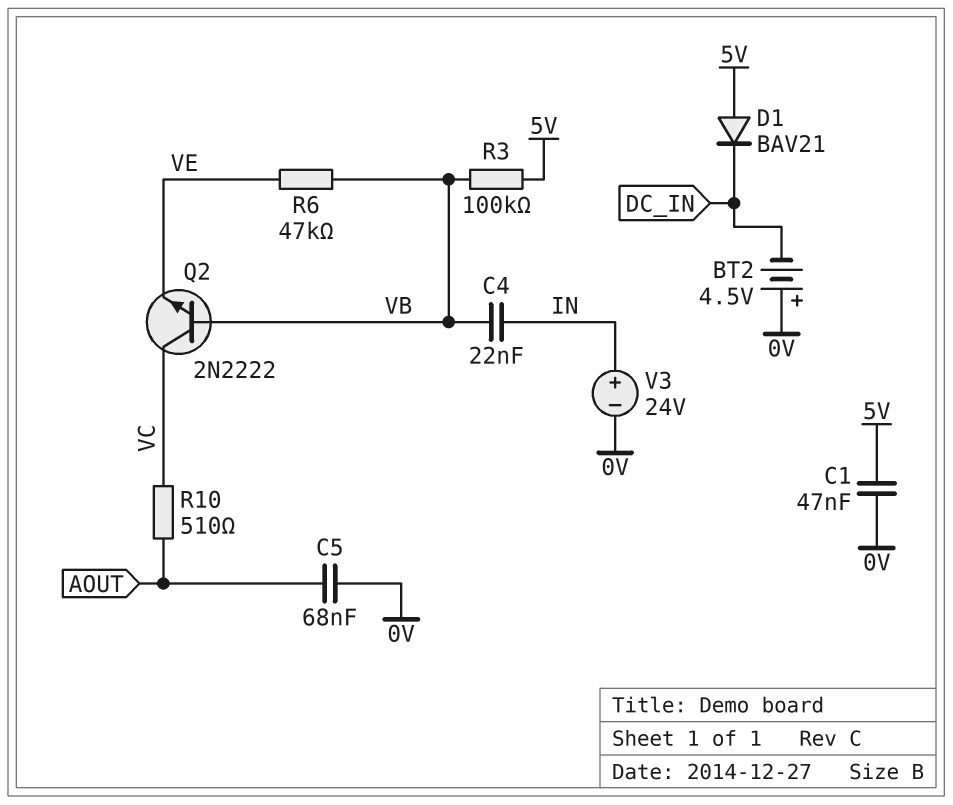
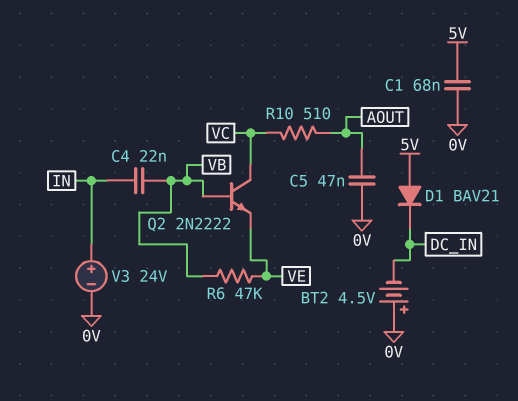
C1: 47nF (0V, 5V) -> 68nF (0V, 5V)
C5: 68nF (0V, AOUT) -> 47nF (0V, AOUT)
R3: 100k (5V, VB) -> none

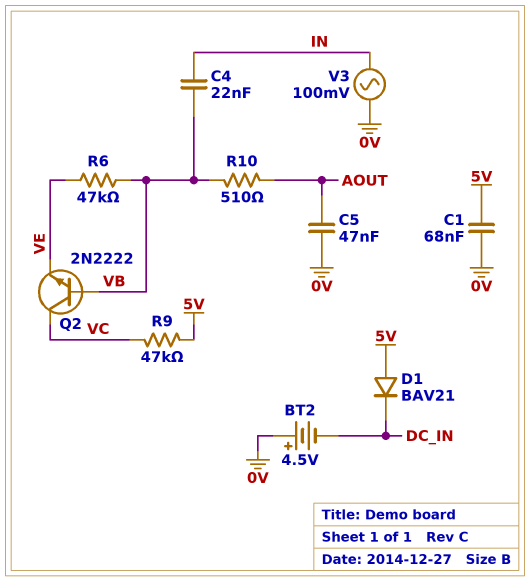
R9: none -> 47k (5V, VC)
R10: 510 (AOUT, VC) -> 510 (AOUT, VB)
V3: 24V (plus IN, minus 0V) -> AC 100mV (0V, IN)

